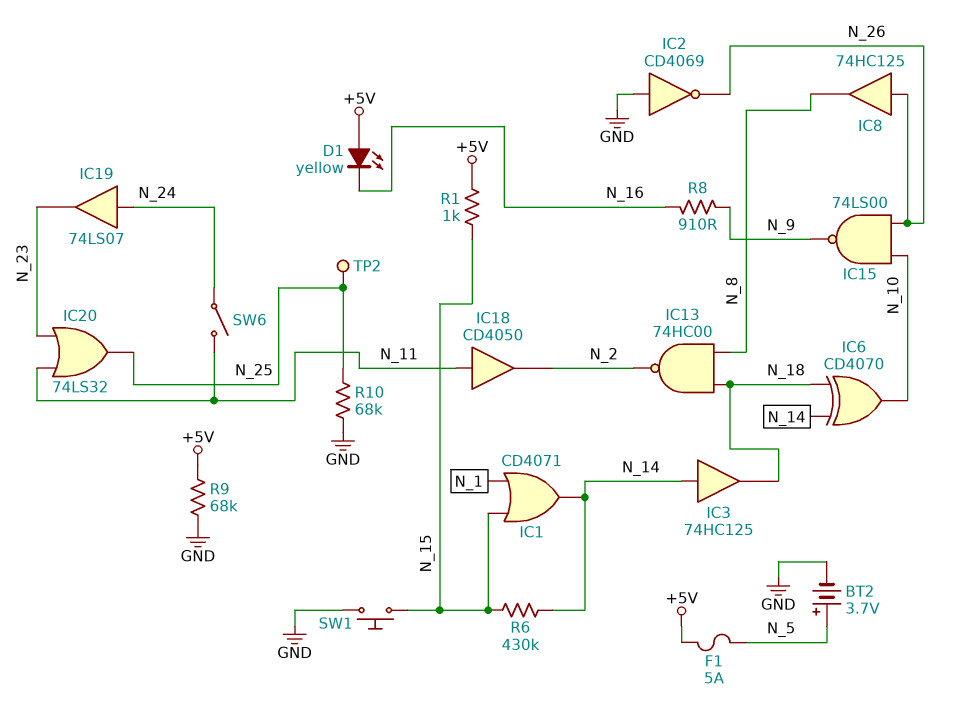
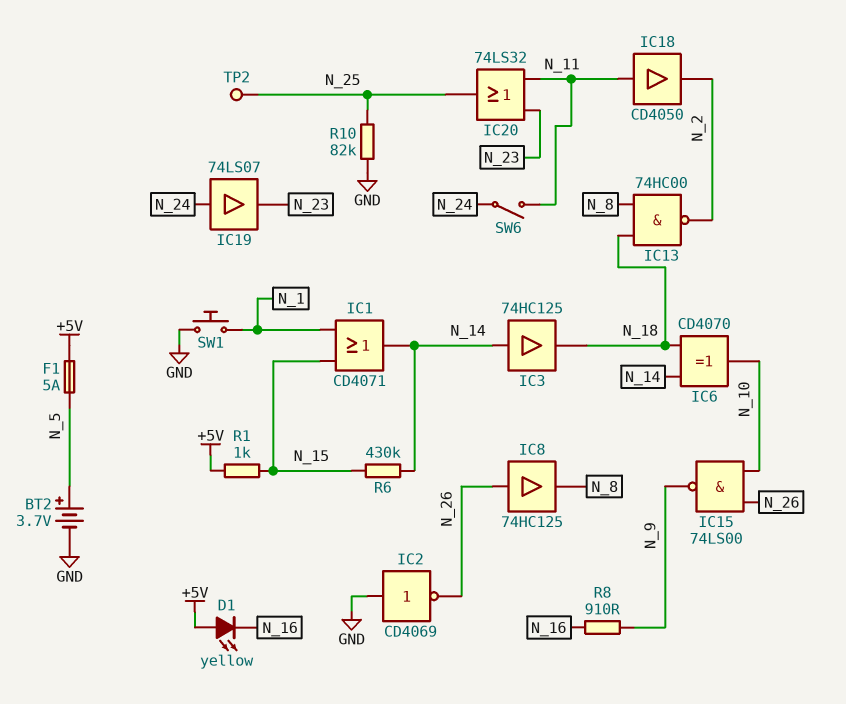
R9: 68k (+5V, GND) -> none
R10: 68k (GND, N_25) -> 82k (GND, N_25)
SW1: button (GND, N_15) -> button (GND, N_1)

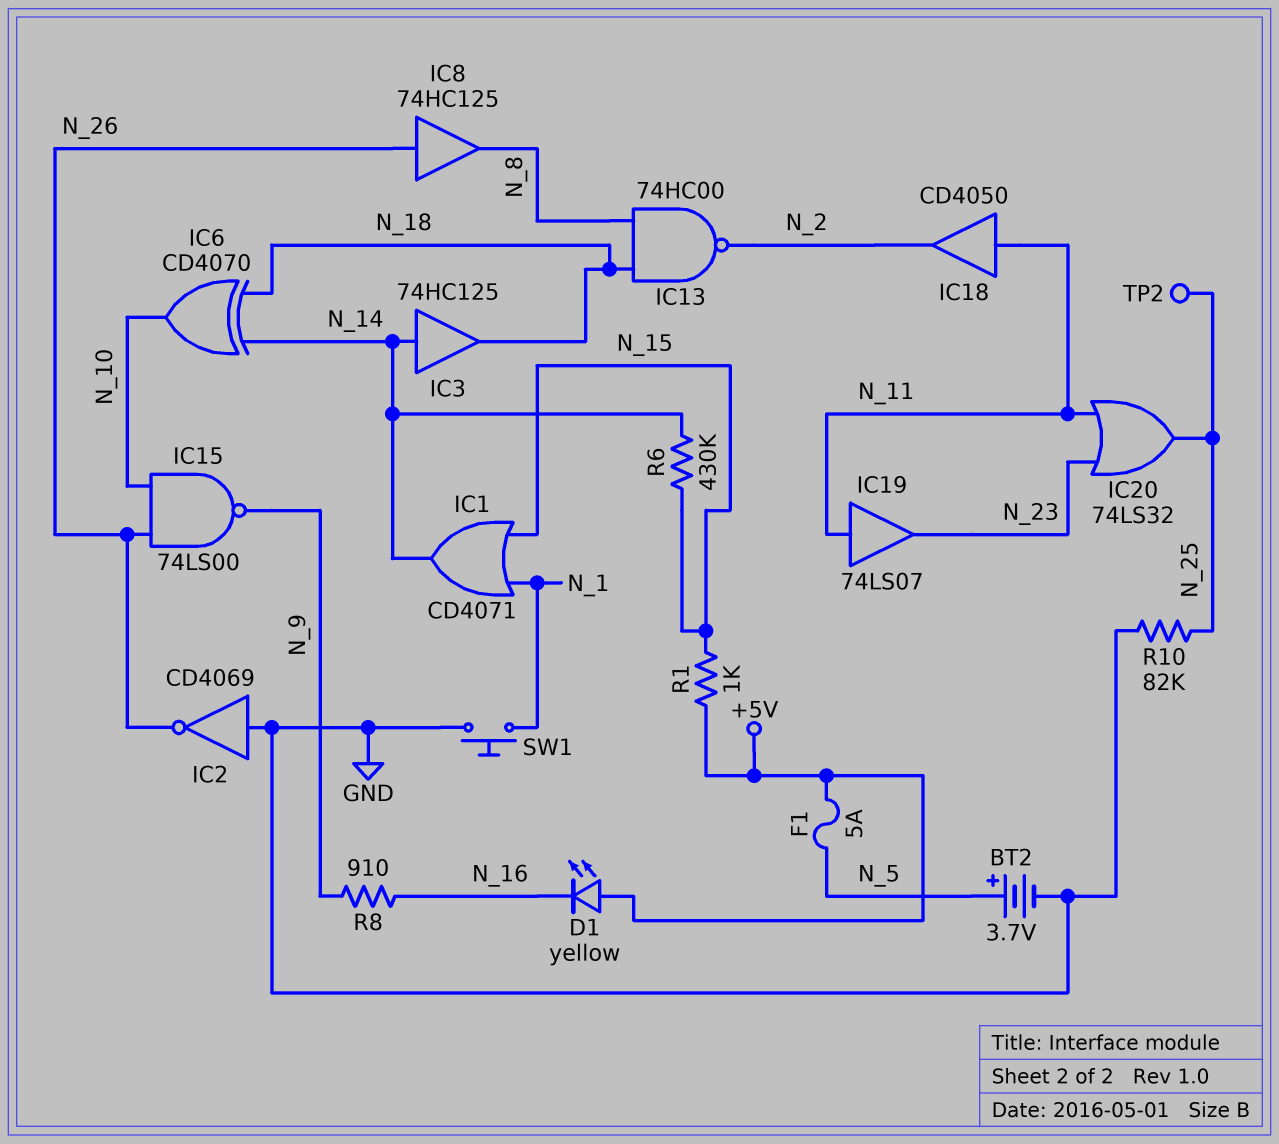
IC19: buffer 74LS07 (in N_24, out N_23) -> buffer 74LS07 (in N_11, out N_23)
SW6: switch (N_11, N_24) -> none

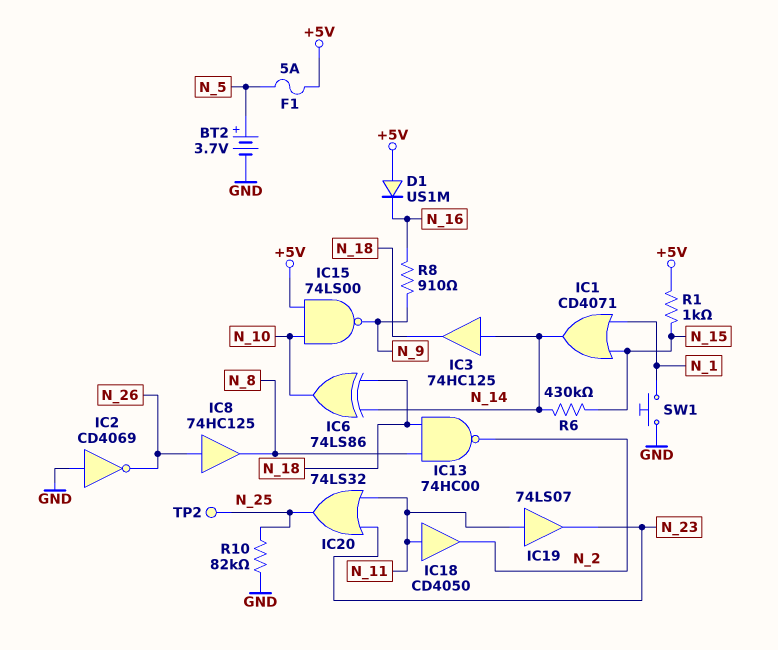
D1: LED yellow (A +5V, K N_16) -> diode US1M (A +5V, K N_16)
IC6: XOR CD4070 (in N_14, in N_18, out N_10) -> XOR 74LS86 (in N_14, in N_18, out N_10)
IC15: NAND 74LS00 (in N_10, in N_26, out N_9) -> NAND 74LS00 (in +5V, in N_10, out N_9)

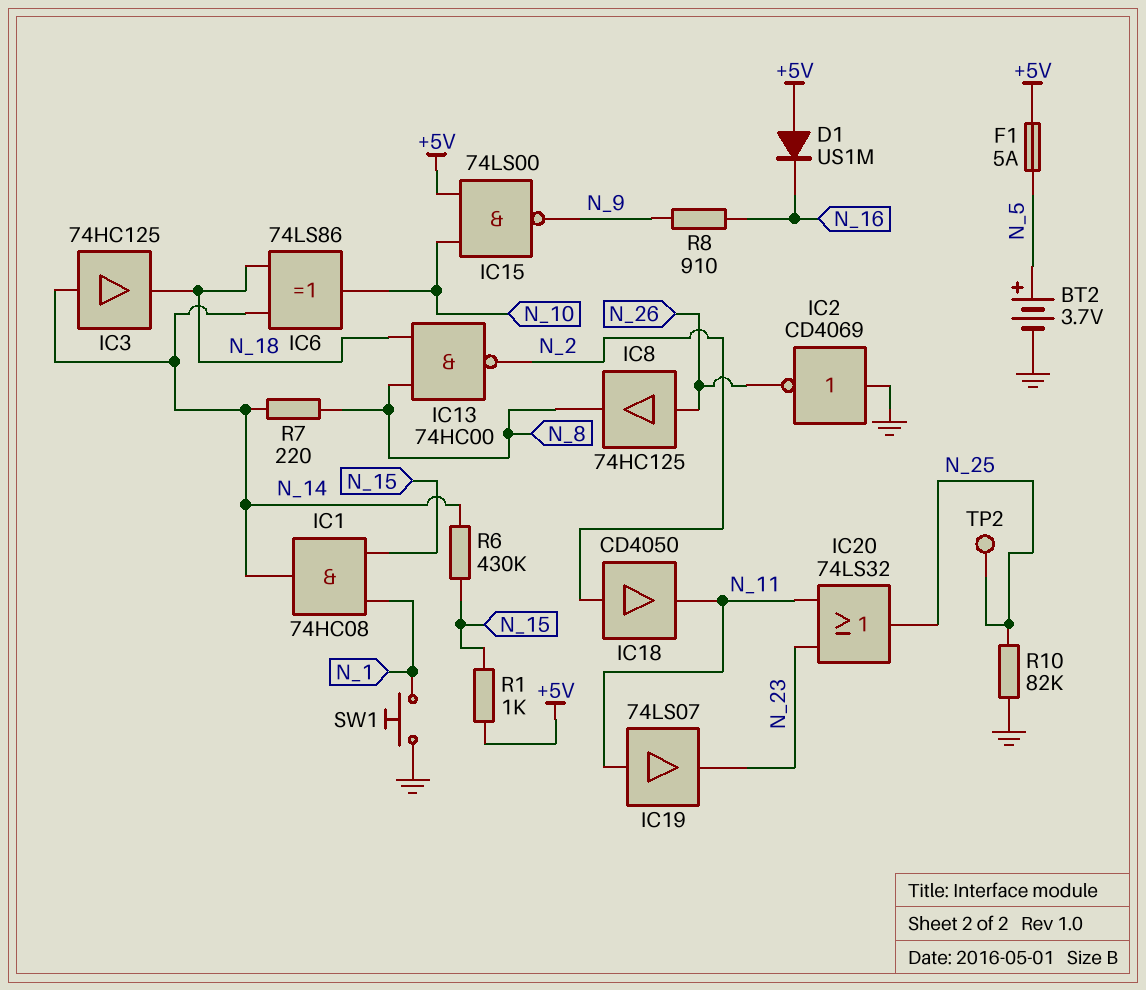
IC1: OR CD4071 (in N_1, in N_15, out N_14) -> AND 74HC08 (in N_1, in N_15, out N_14)
IC18: buffer CD4050 (in N_11, out N_2) -> buffer CD4050 (in N_2, out N_11)
R7: none -> 220 (N_8, N_14)

